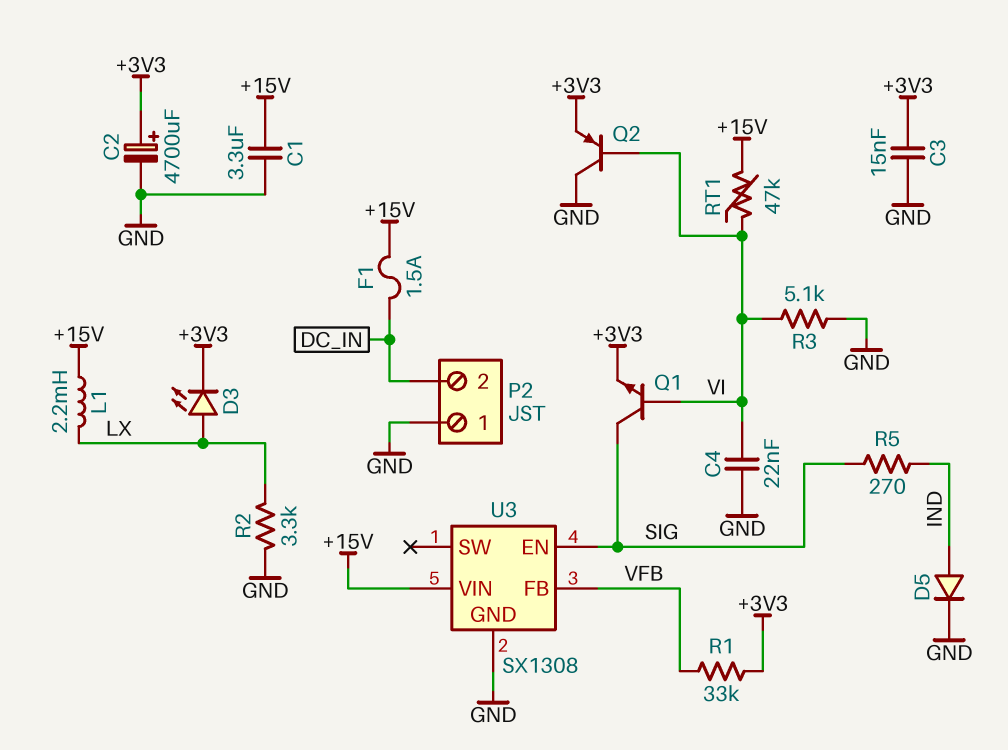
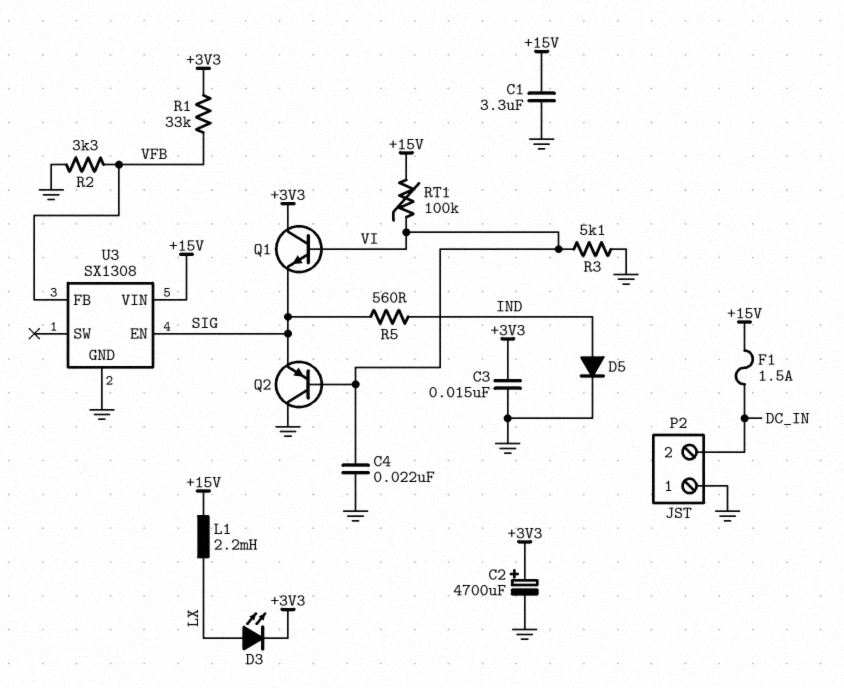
Q1: NPN (B VI, C SIG, E +3V3) -> NPN (B VI, C +3V3, E SIG)
Q2: PNP (B VI, C GND, E +3V3) -> PNP (B VI, C GND, E SIG)
R2: 3.3k (GND, LX) -> 3.3k (GND, VFB)
R5: 270 (IND, SIG) -> 560 (IND, SIG)
RT1: 47k (+15V, VI) -> 100k (+15V, VI)

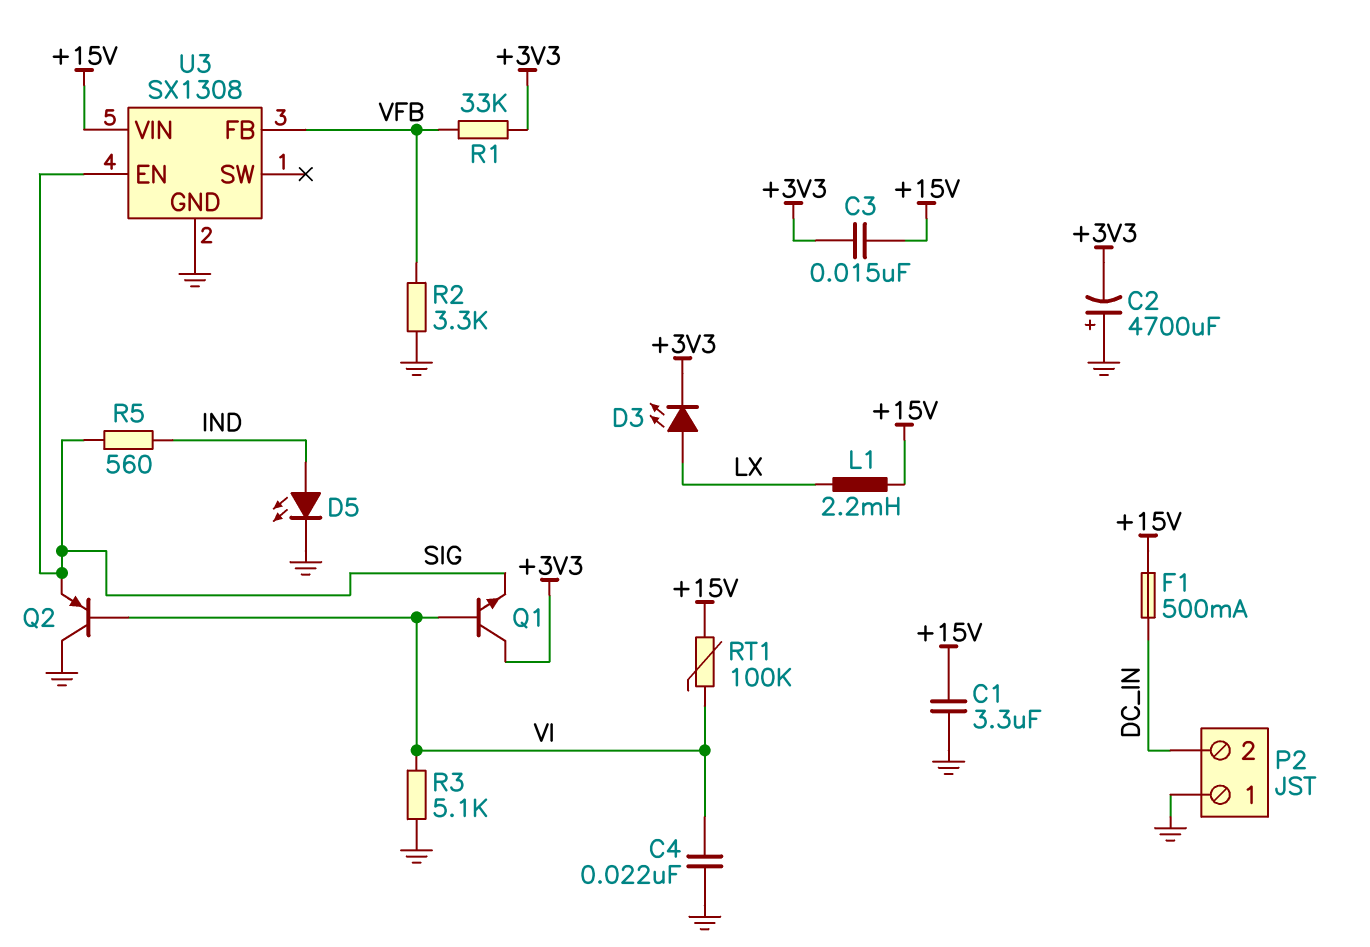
C2: 4700uF (plus +3V3, minus GND) -> 4700uF (plus GND, minus +3V3)
C3: 15nF (+3V3, GND) -> 15nF (+3V3, +15V)
D5: diode (A IND, K GND) -> LED (A IND, K GND)
F1: 1.5A (+15V, DC_IN) -> 500mA (+15V, DC_IN)

